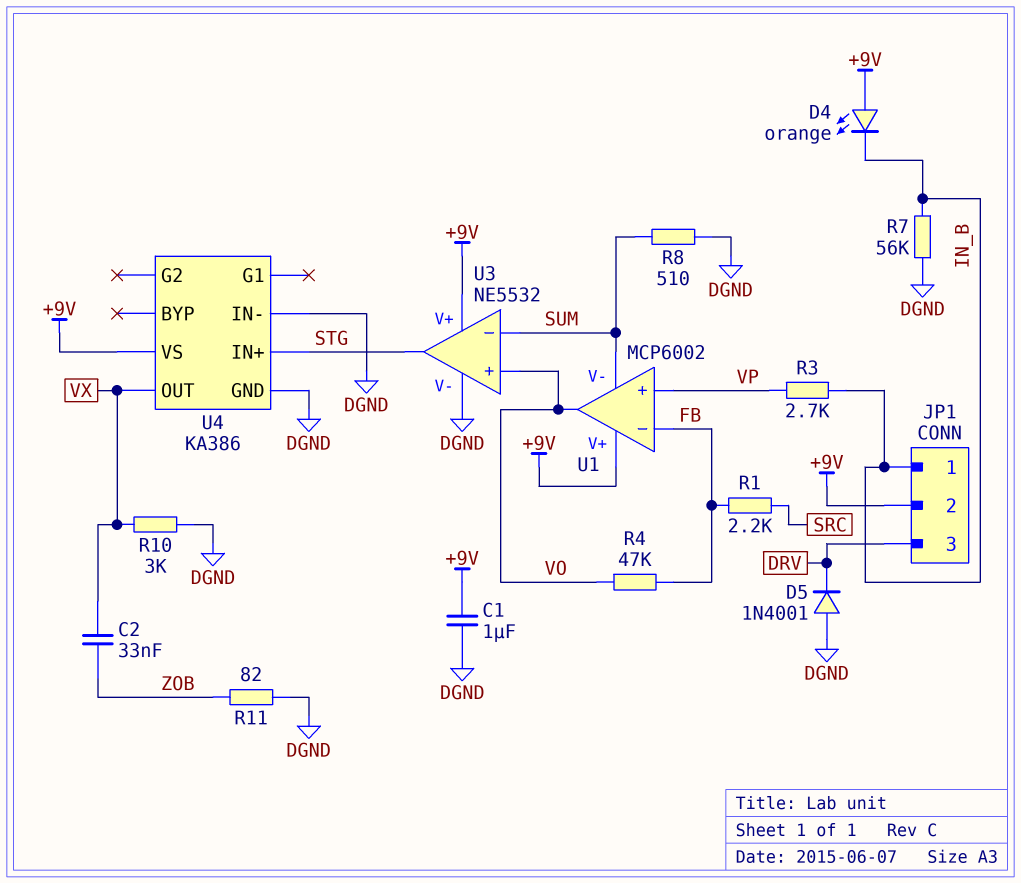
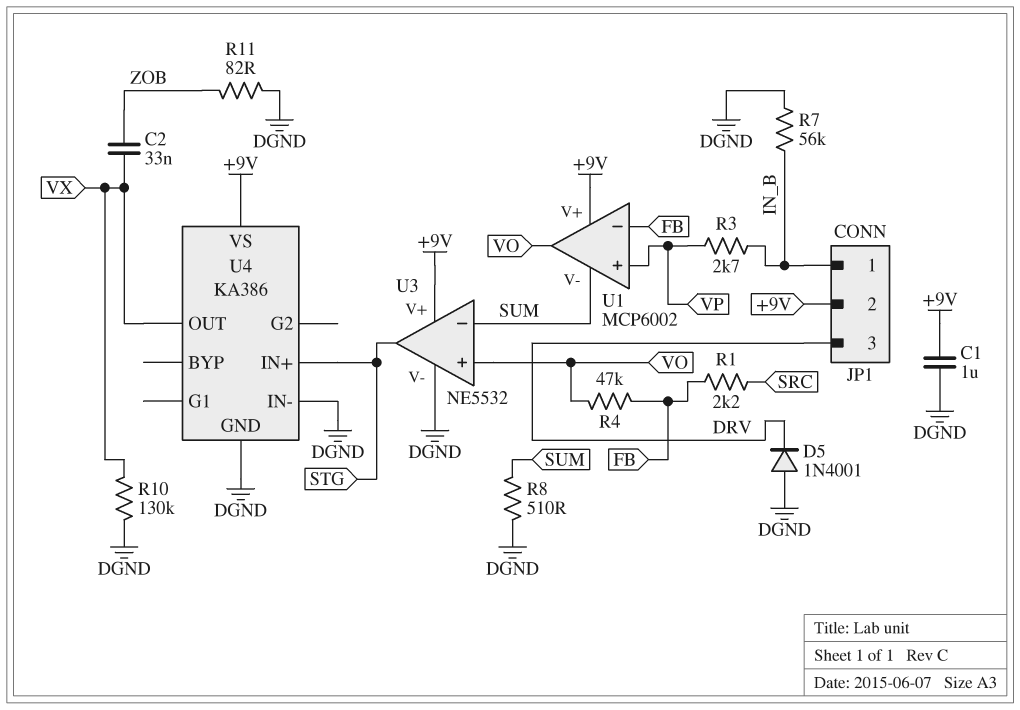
D4: LED orange (A +9V, K IN_B) -> none
R10: 3k (DGND, VX) -> 130k (DGND, VX)

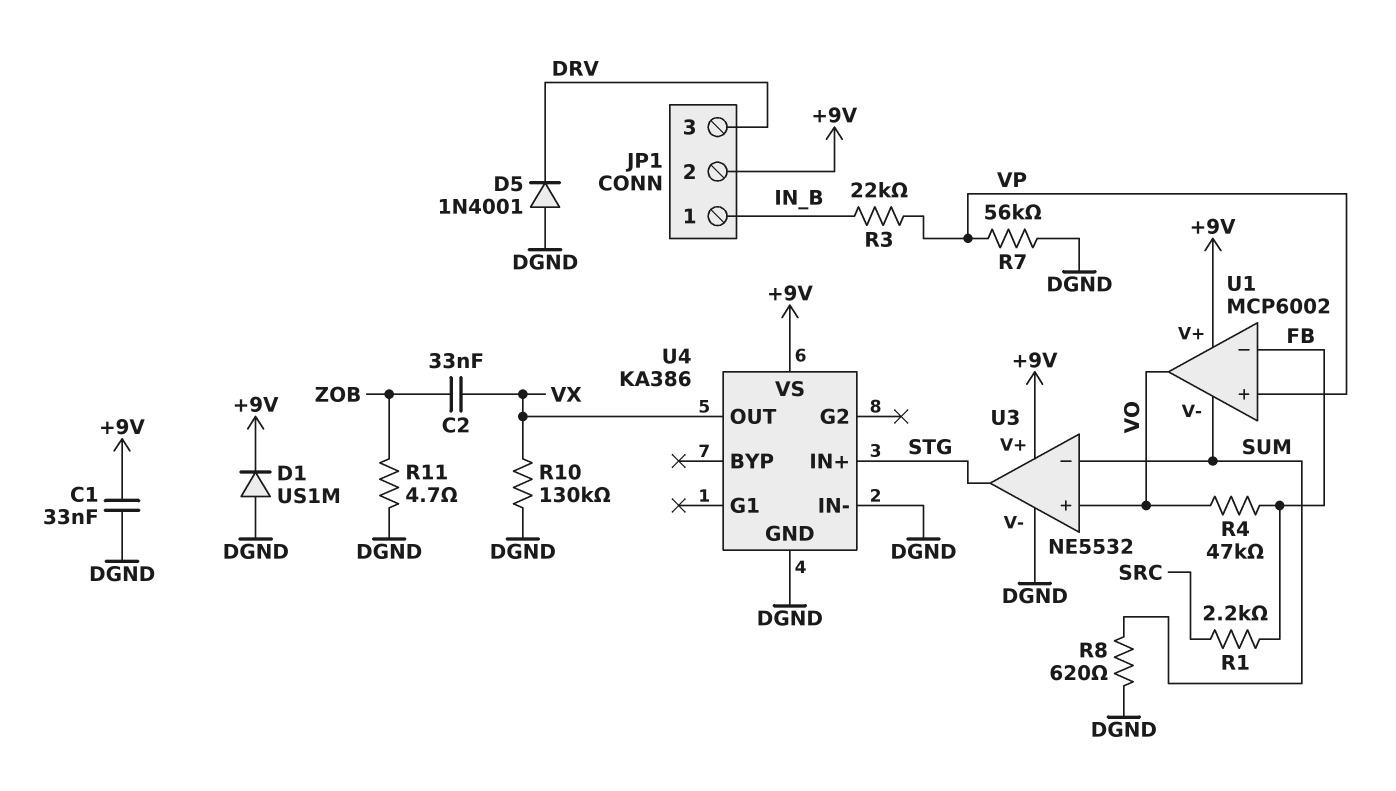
C1: 1uF (+9V, DGND) -> 33nF (+9V, DGND)
D1: none -> diode US1M (A DGND, K +9V)
R3: 2.7k (IN_B, VP) -> 22k (IN_B, VP)
R7: 56k (DGND, IN_B) -> 56k (DGND, VP)
R8: 510 (DGND, SUM) -> 620 (DGND, SUM)
R11: 82 (DGND, ZOB) -> 4.7 (DGND, ZOB)

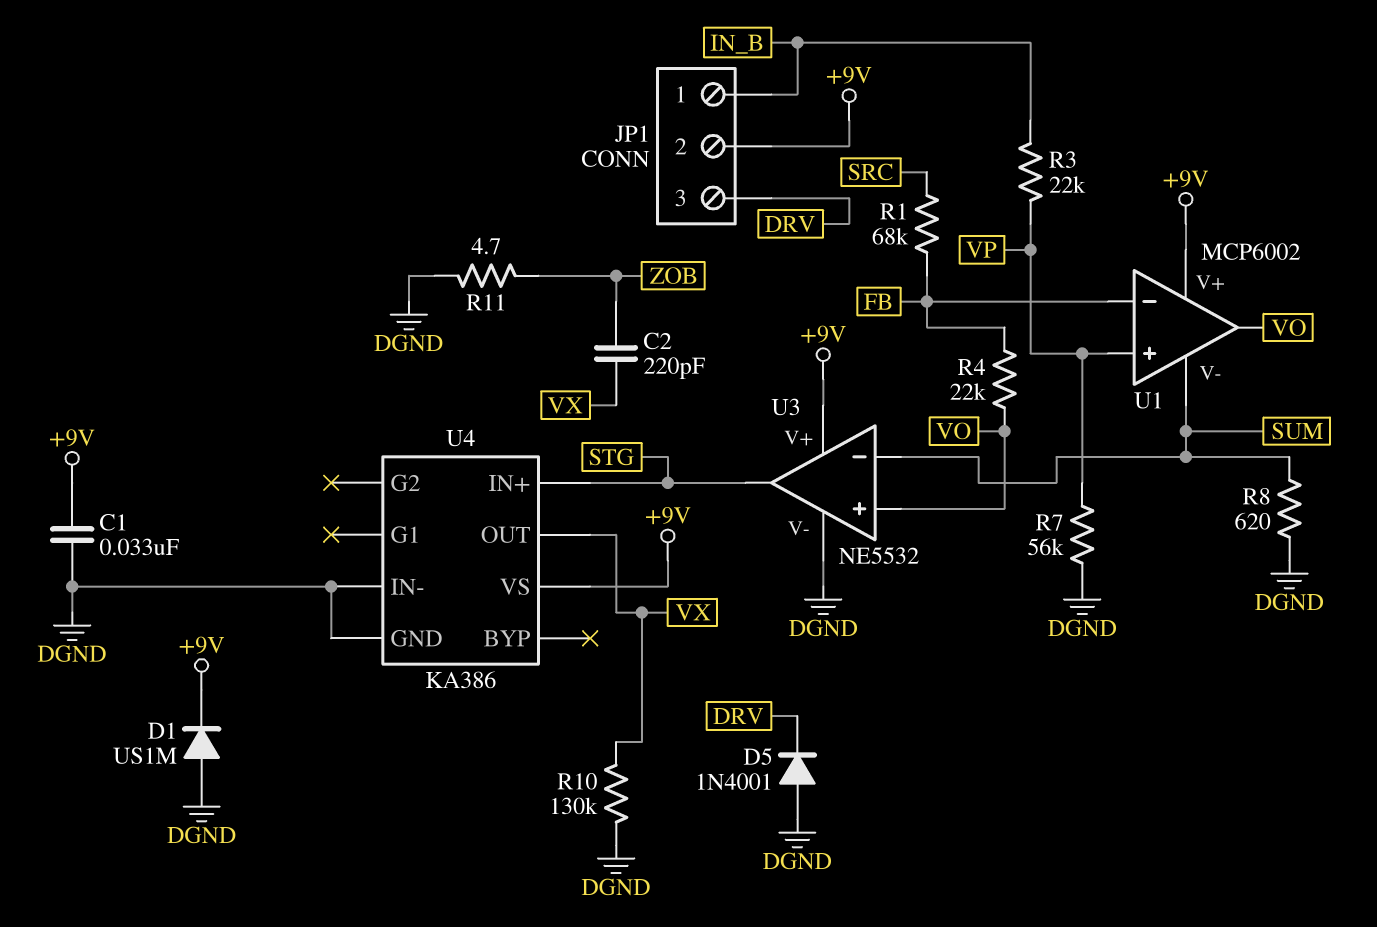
C2: 33nF (VX, ZOB) -> 220pF (VX, ZOB)
R1: 2.2k (FB, SRC) -> 68k (FB, SRC)
R4: 47k (FB, VO) -> 22k (FB, VO)

